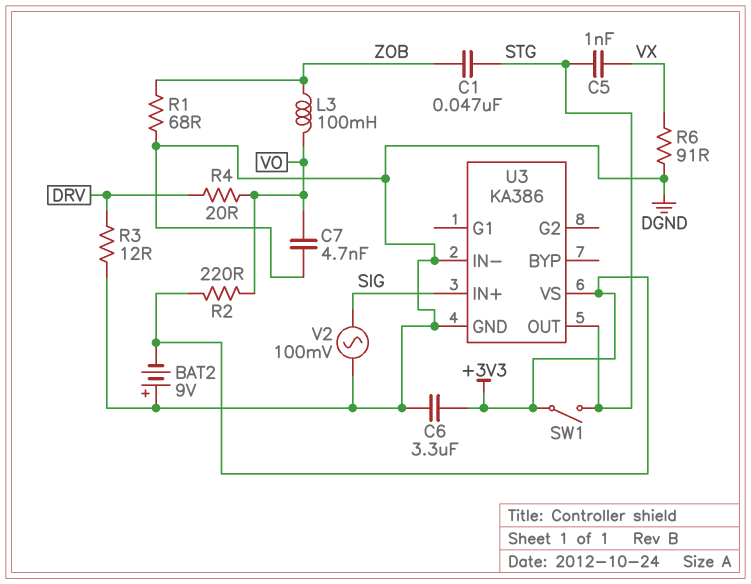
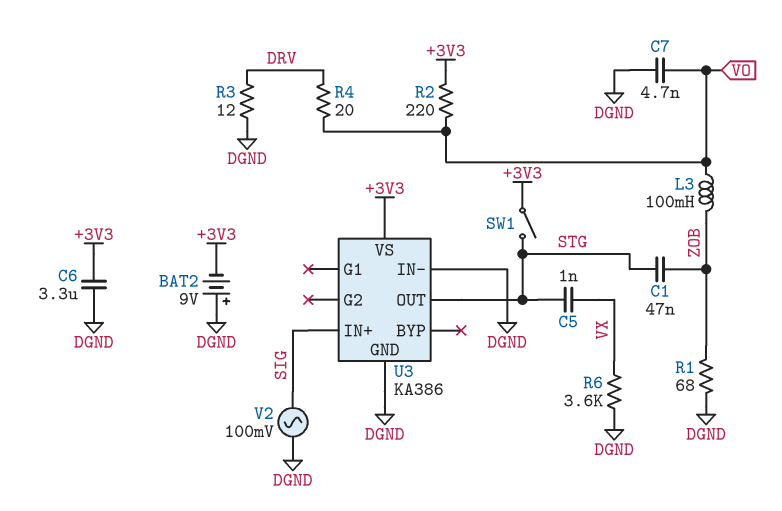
R6: 91 (DGND, VX) -> 3.6k (DGND, VX)

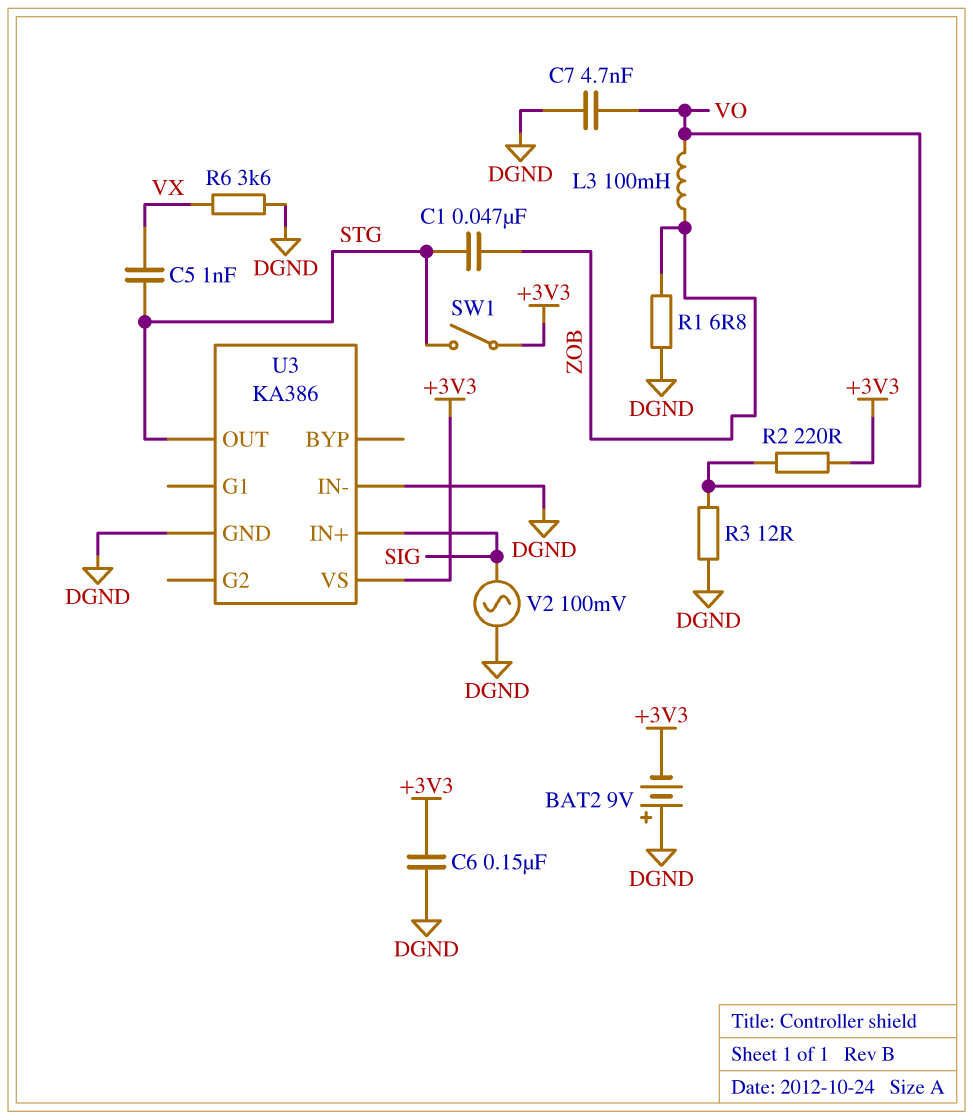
C6: 3.3uF (+3V3, DGND) -> 150nF (+3V3, DGND)
R1: 68 (DGND, ZOB) -> 6.8 (DGND, ZOB)
R3: 12 (DGND, DRV) -> 12 (DGND, VO)
R4: 20 (DRV, VO) -> none

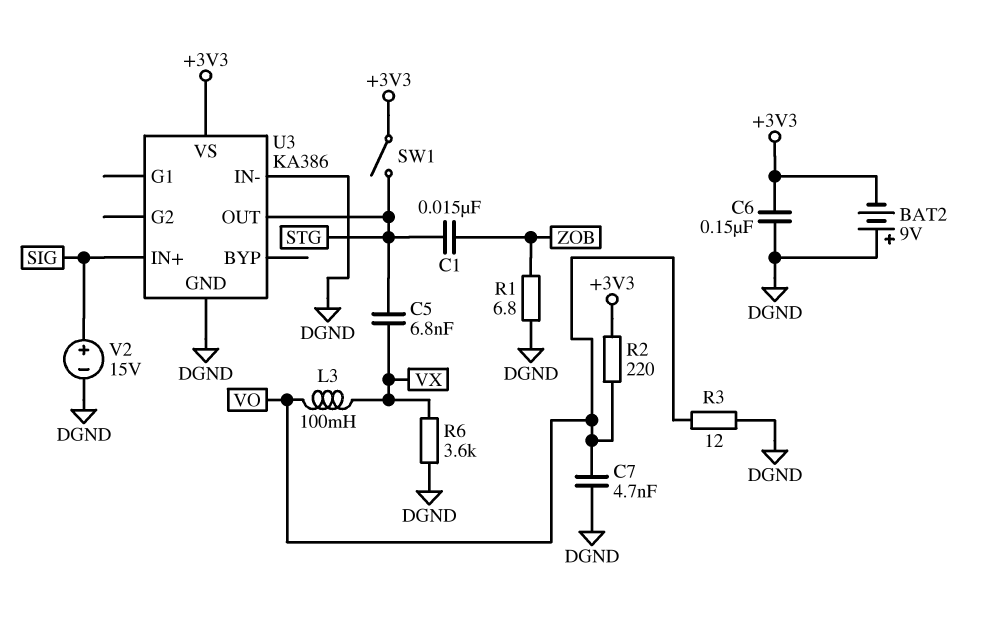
C1: 47nF (STG, ZOB) -> 15nF (STG, ZOB)
C5: 1nF (STG, VX) -> 6.8nF (STG, VX)
L3: 100mH (VO, ZOB) -> 100mH (VO, VX)
V2: AC 100mV (DGND, SIG) -> 15V (plus SIG, minus DGND)

